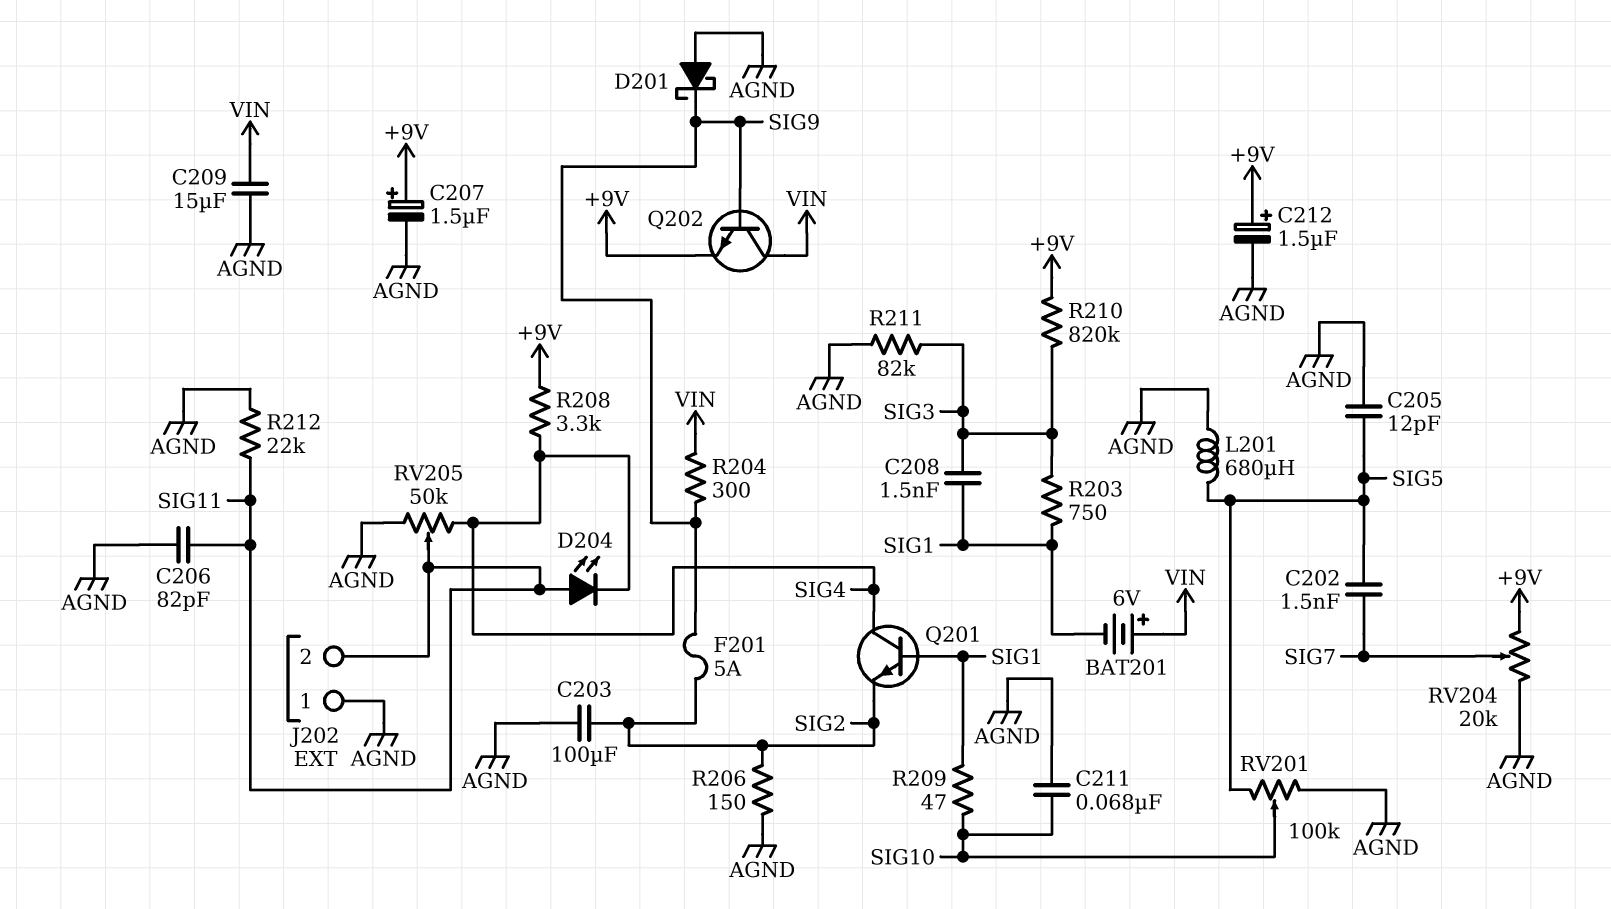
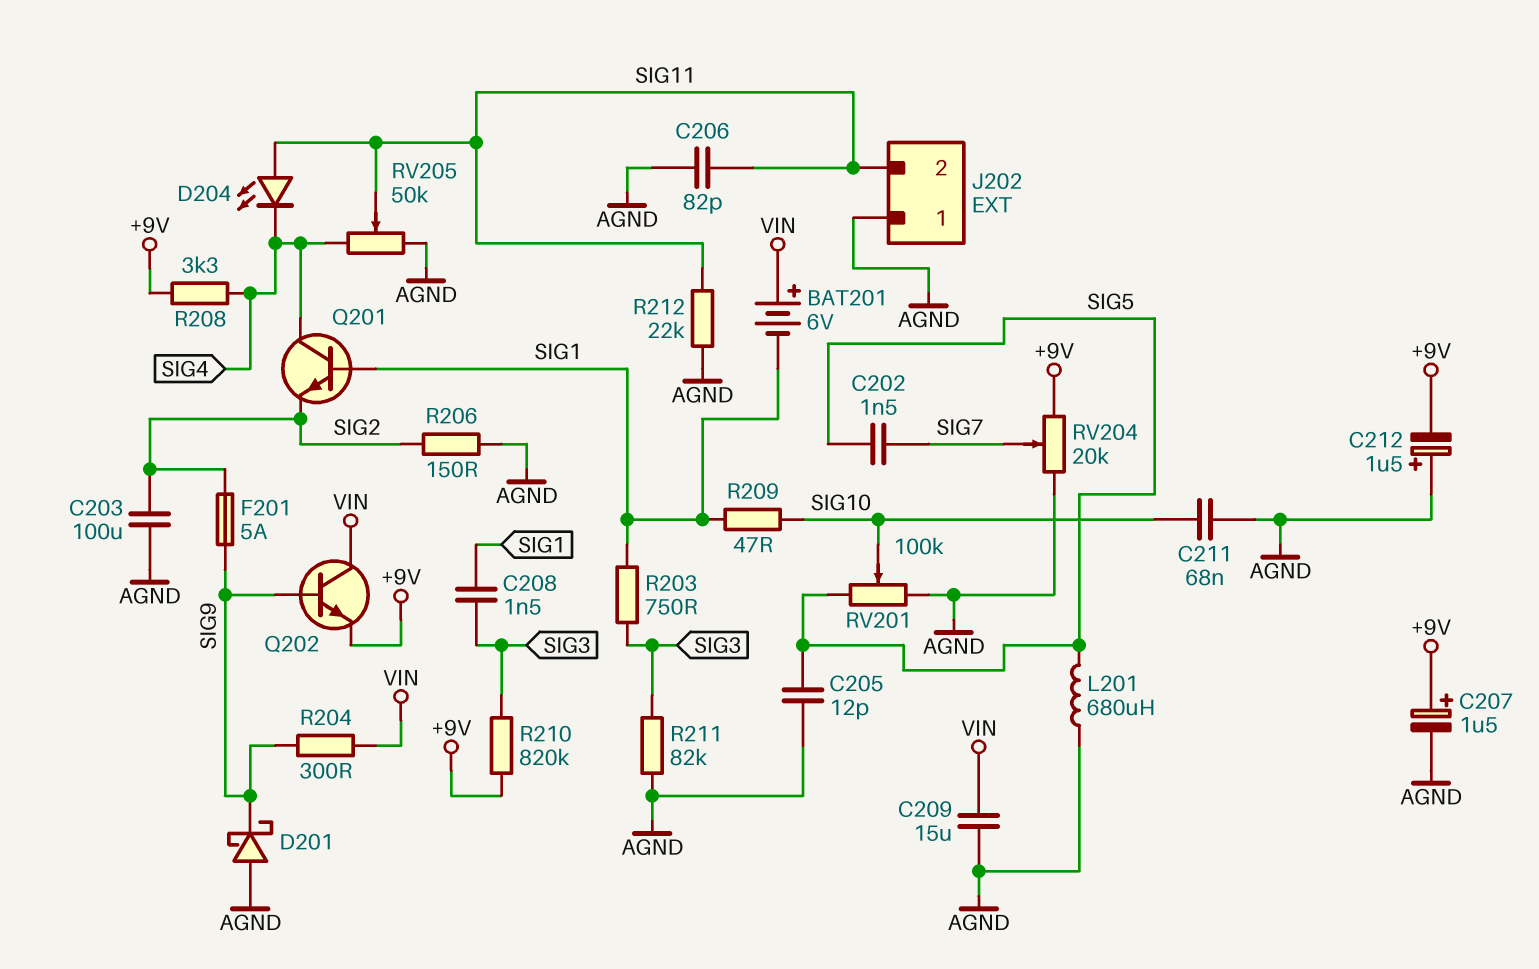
C212: 1.5uF (plus +9V, minus AGND) -> 1.5uF (plus AGND, minus +9V)

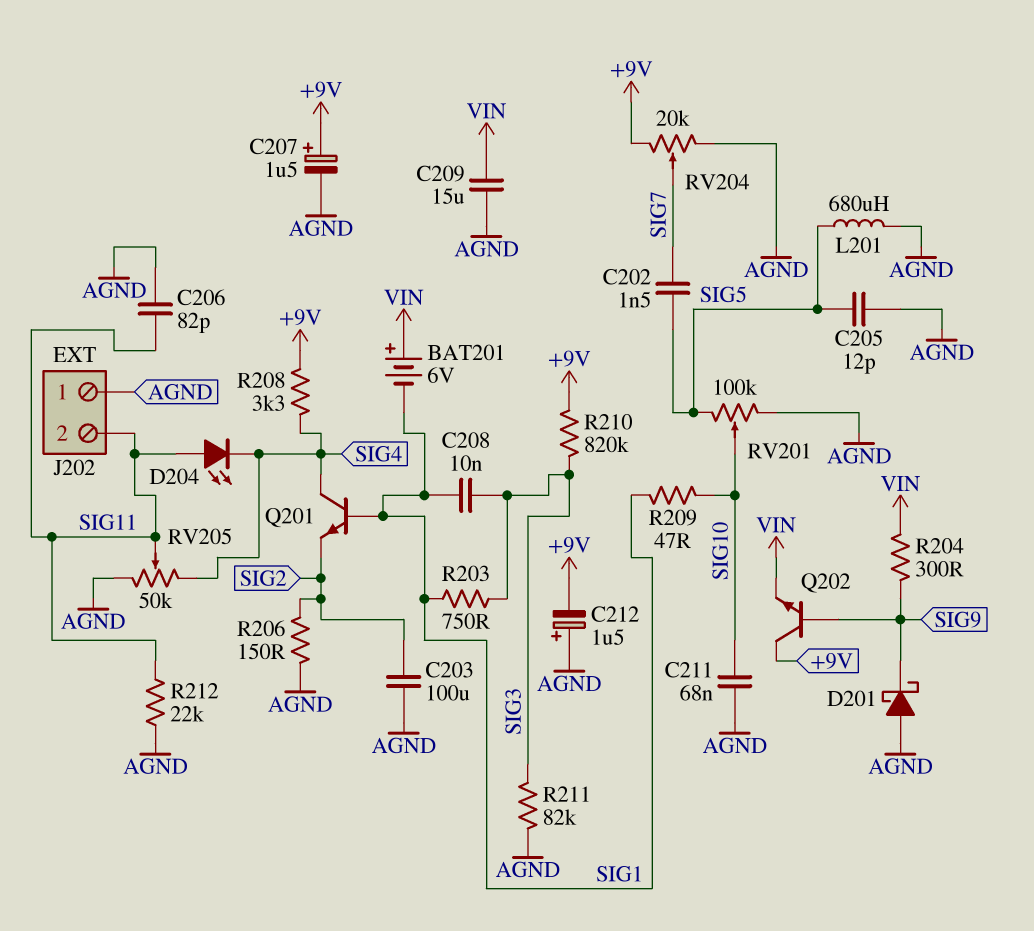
C208: 1.5nF (SIG1, SIG3) -> 10nF (SIG1, SIG3)
F201: 5A (SIG2, SIG9) -> none
Q202: NPN (B SIG9, C VIN, E +9V) -> NPN (B SIG9, C +9V, E VIN)

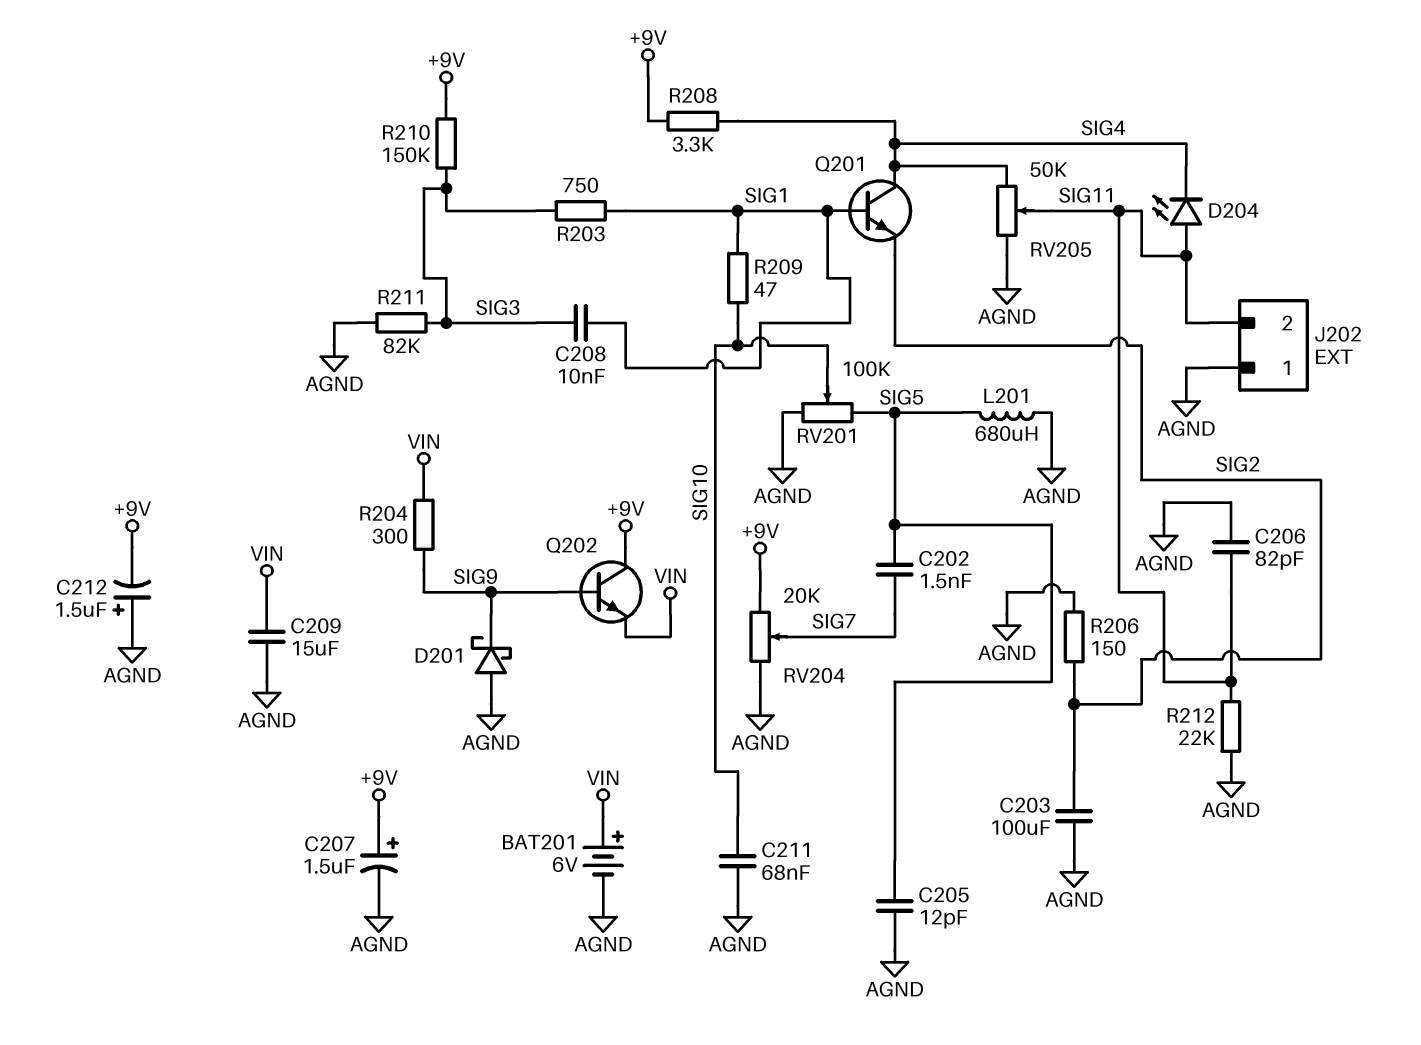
BAT201: 6V (plus VIN, minus SIG1) -> 6V (plus VIN, minus AGND)
R210: 820k (+9V, SIG3) -> 150k (+9V, SIG3)

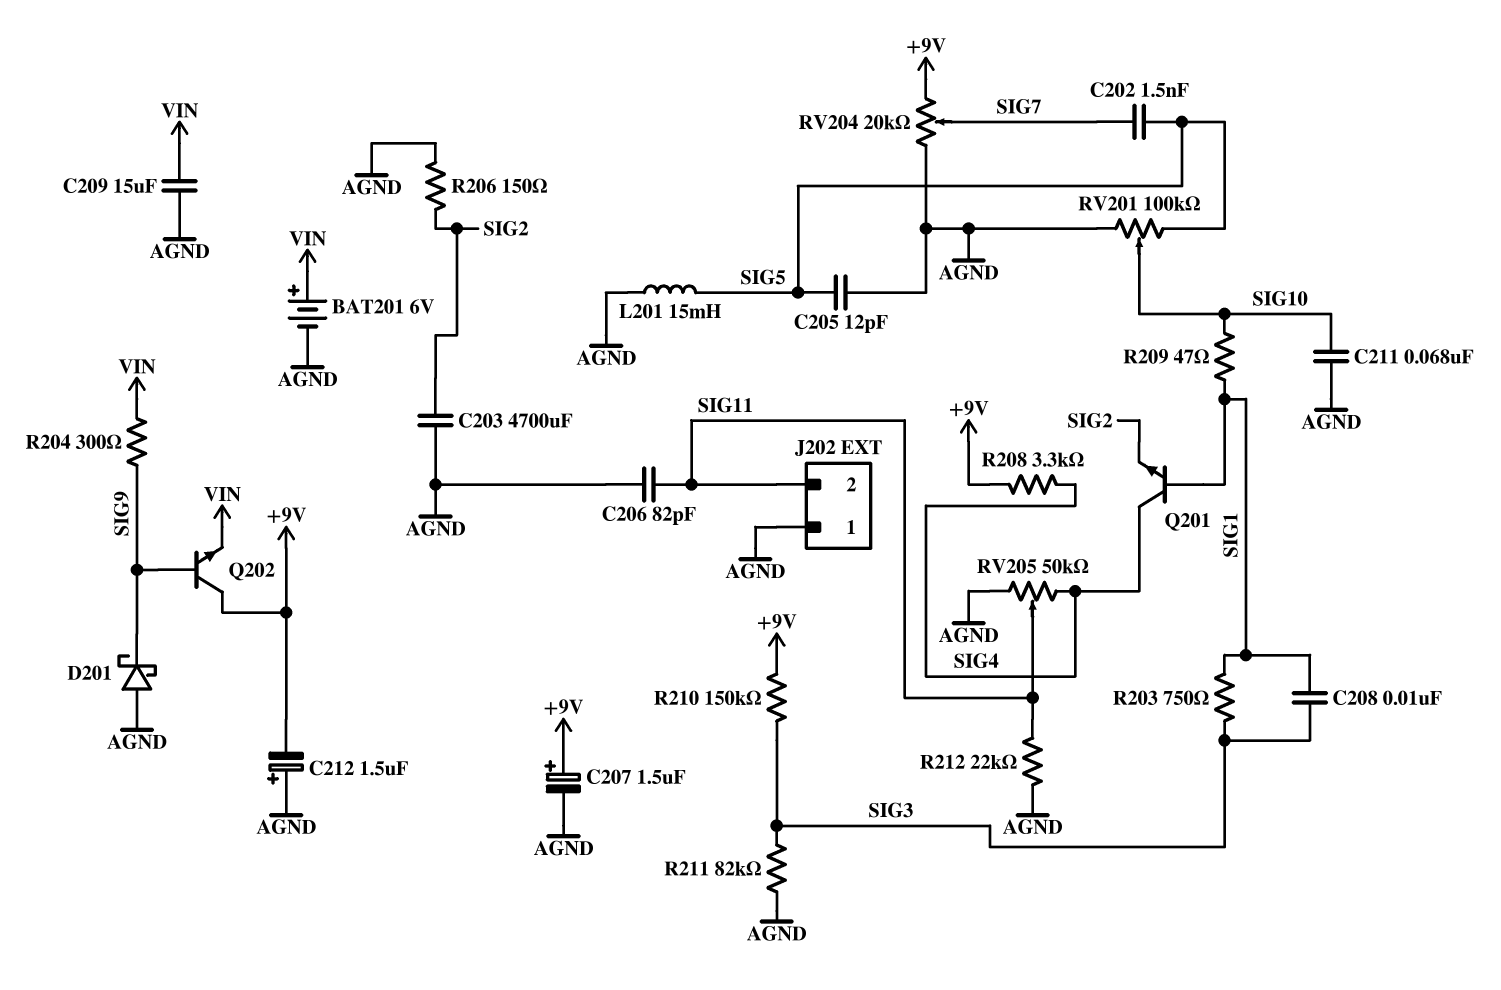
C203: 100uF (AGND, SIG2) -> 4700uF (AGND, SIG2)
D204: LED (A SIG11, K SIG4) -> none
L201: 680uH (AGND, SIG5) -> 15mH (AGND, SIG5)

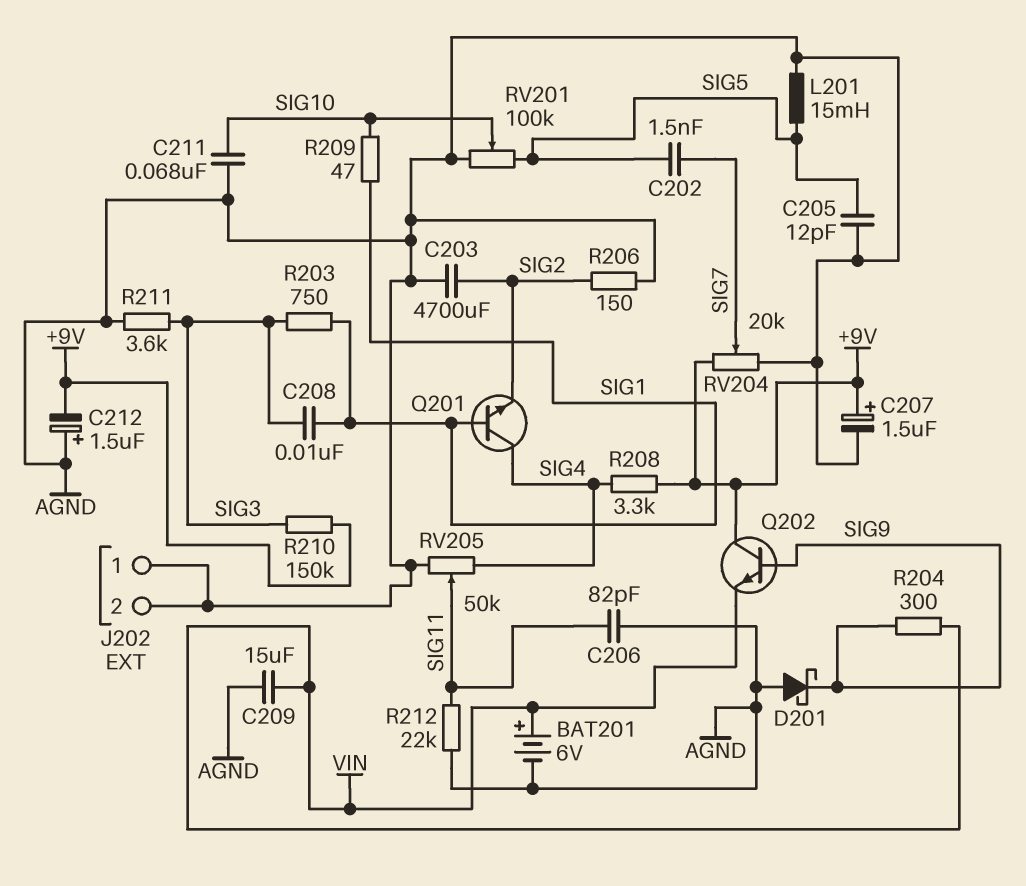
J202 pin 2: SIG11 -> AGND
R211: 82k (AGND, SIG3) -> 3.6k (AGND, SIG3)

